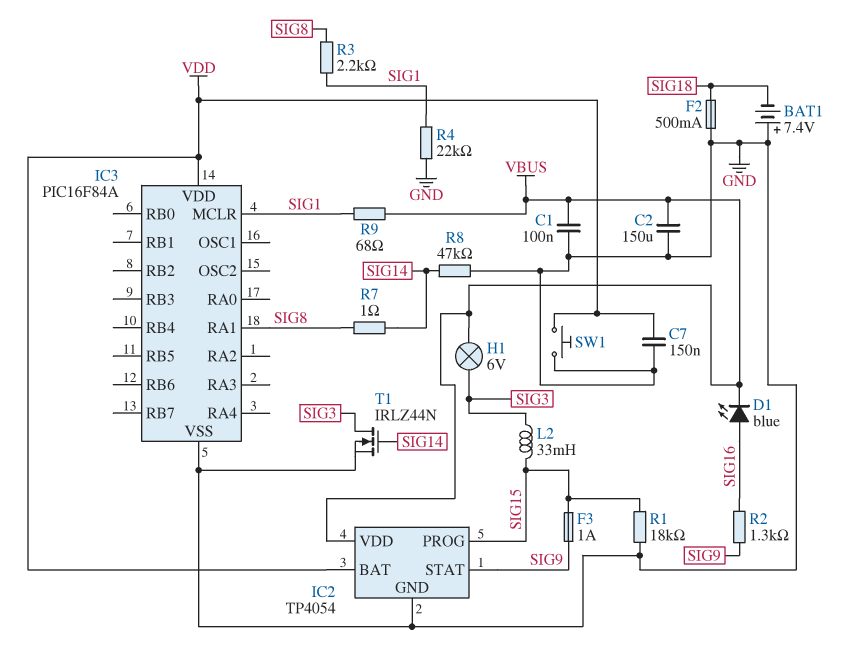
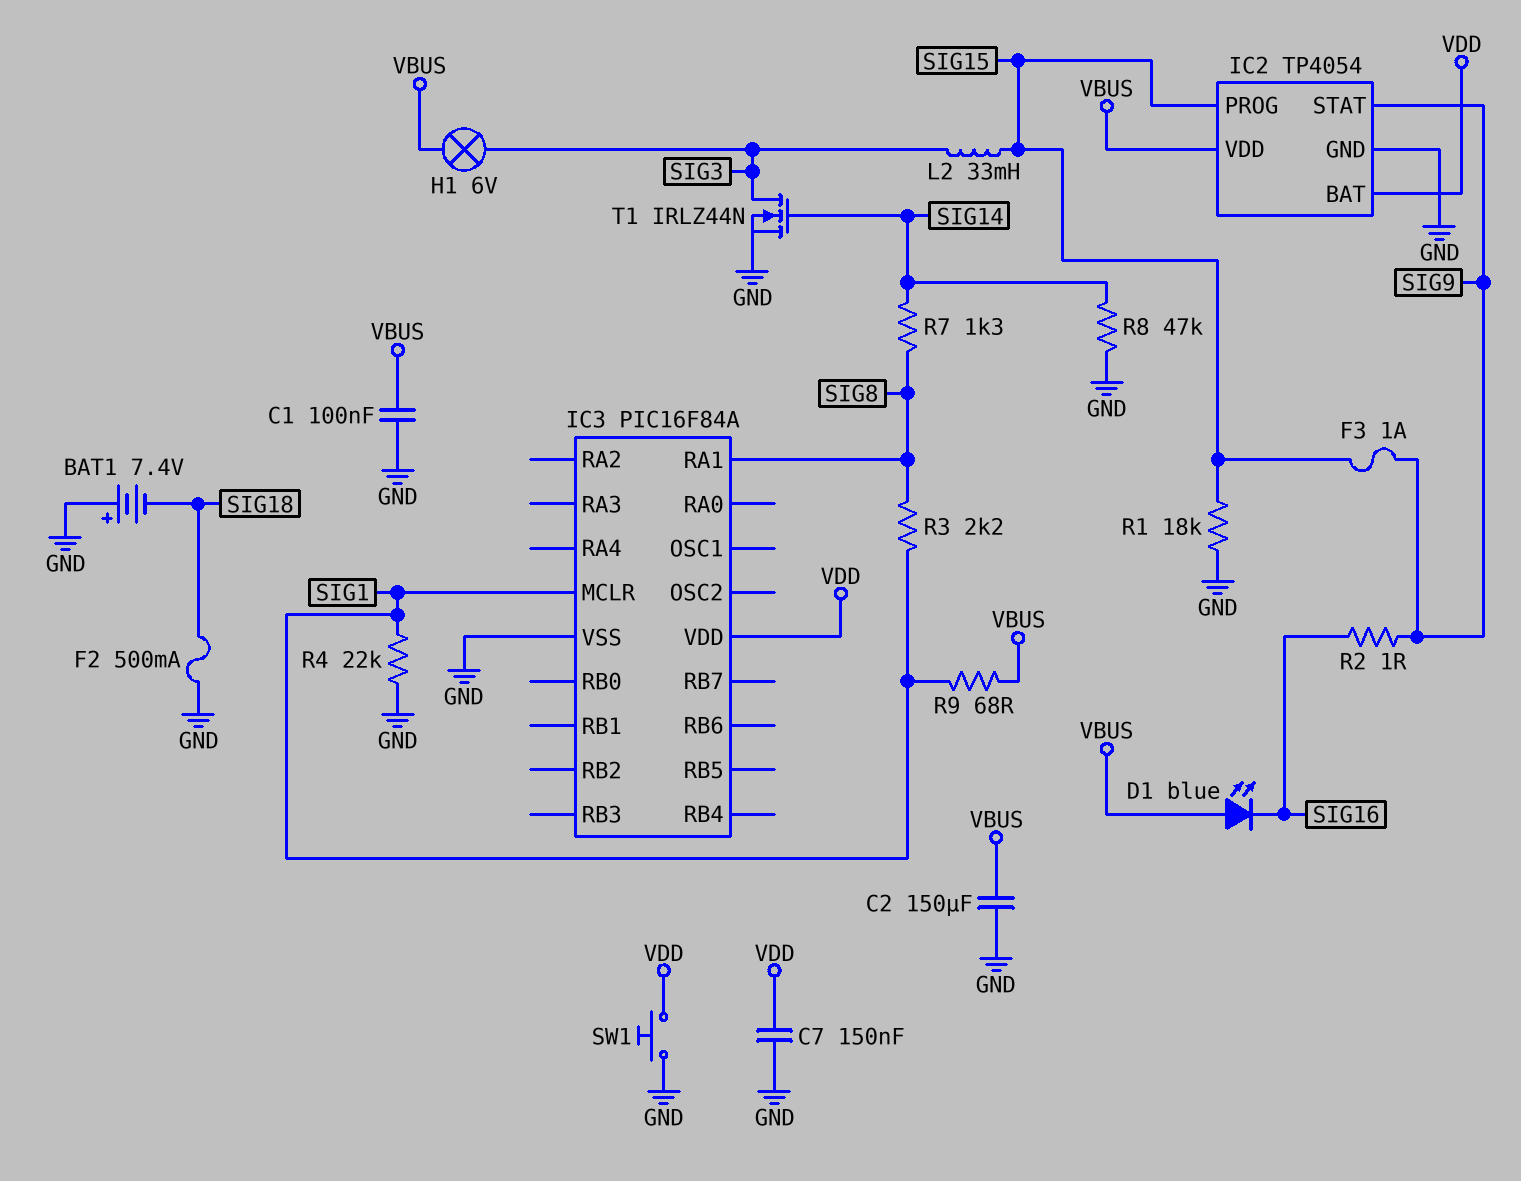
D1: LED blue (A SIG16, K VBUS) -> LED blue (A VBUS, K SIG16)
R2: 1.3k (SIG9, SIG16) -> 1 (SIG9, SIG16)
R7: 1 (SIG8, SIG14) -> 1.3k (SIG8, SIG14)

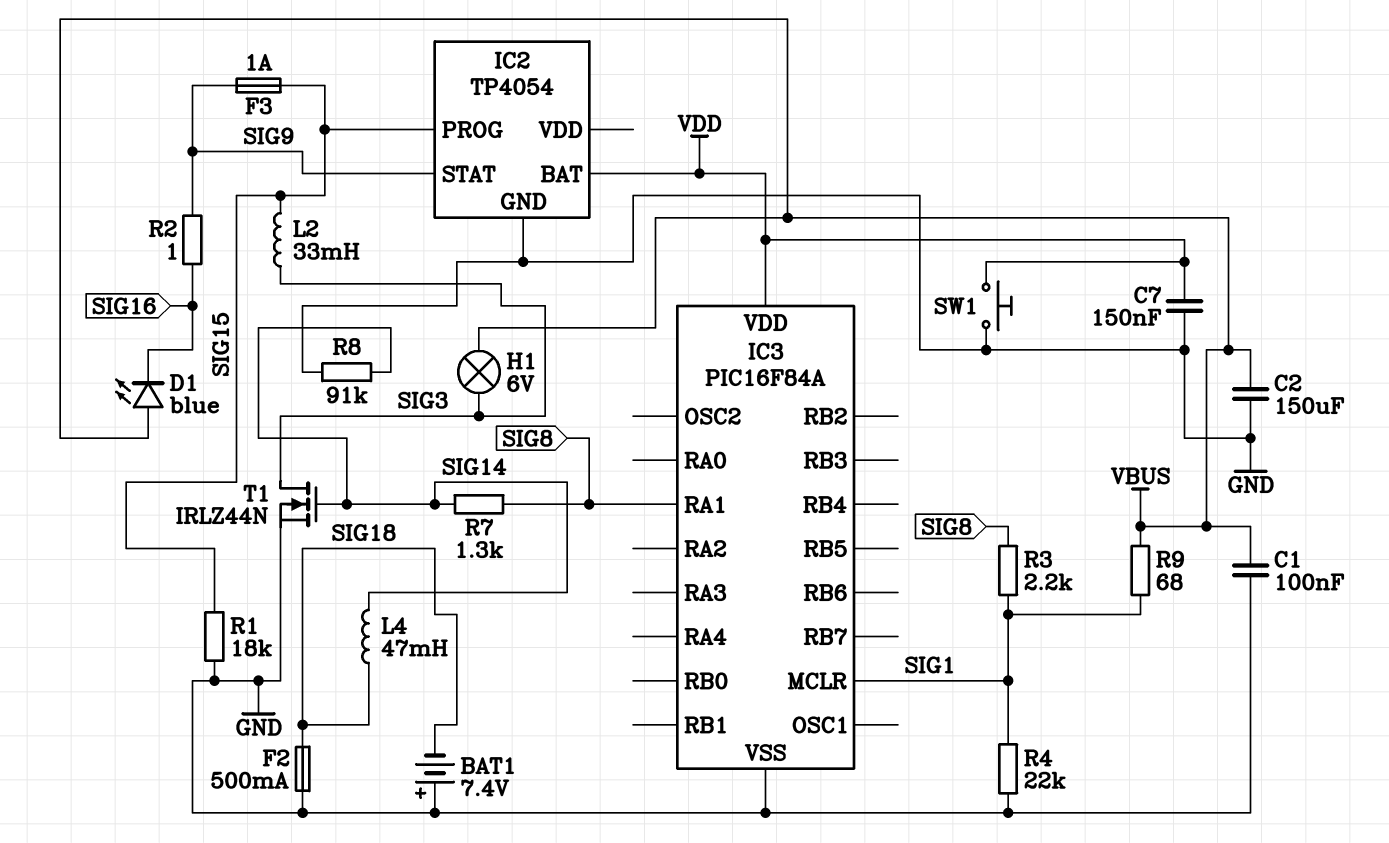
IC2 pin VDD: VBUS -> none
L4: none -> 47mH (SIG14, SIG18)
R8: 47k (GND, SIG14) -> 91k (GND, SIG14)

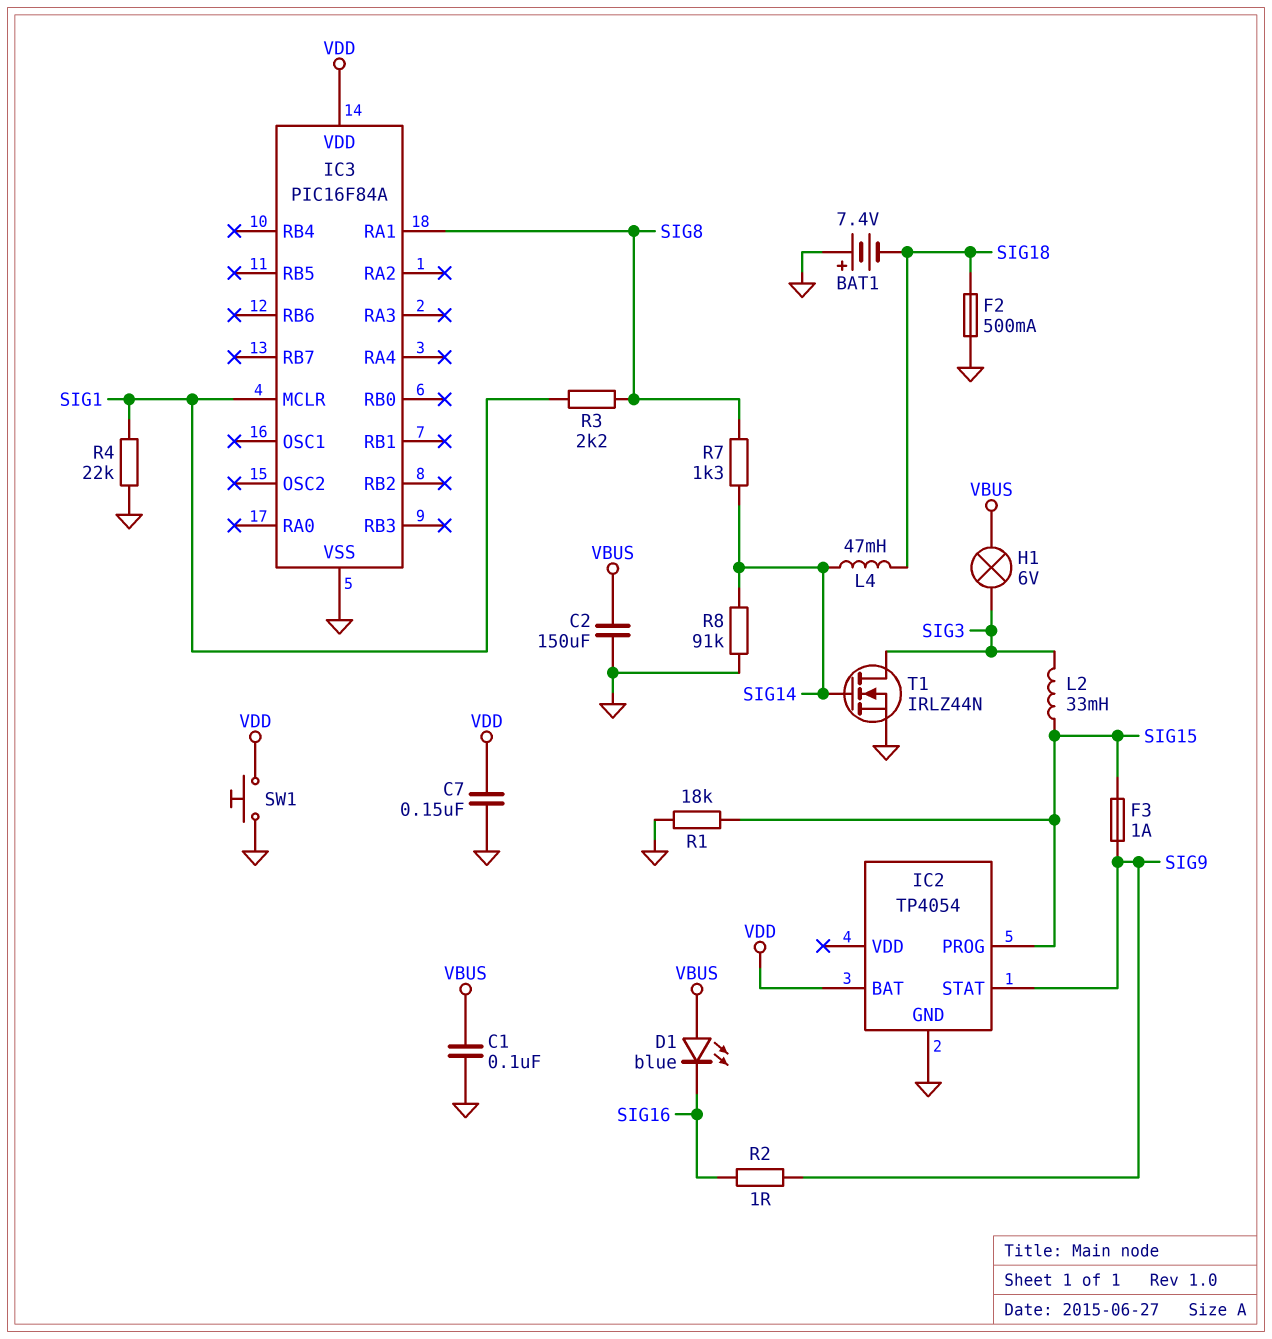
R9: 68 (SIG1, VBUS) -> none

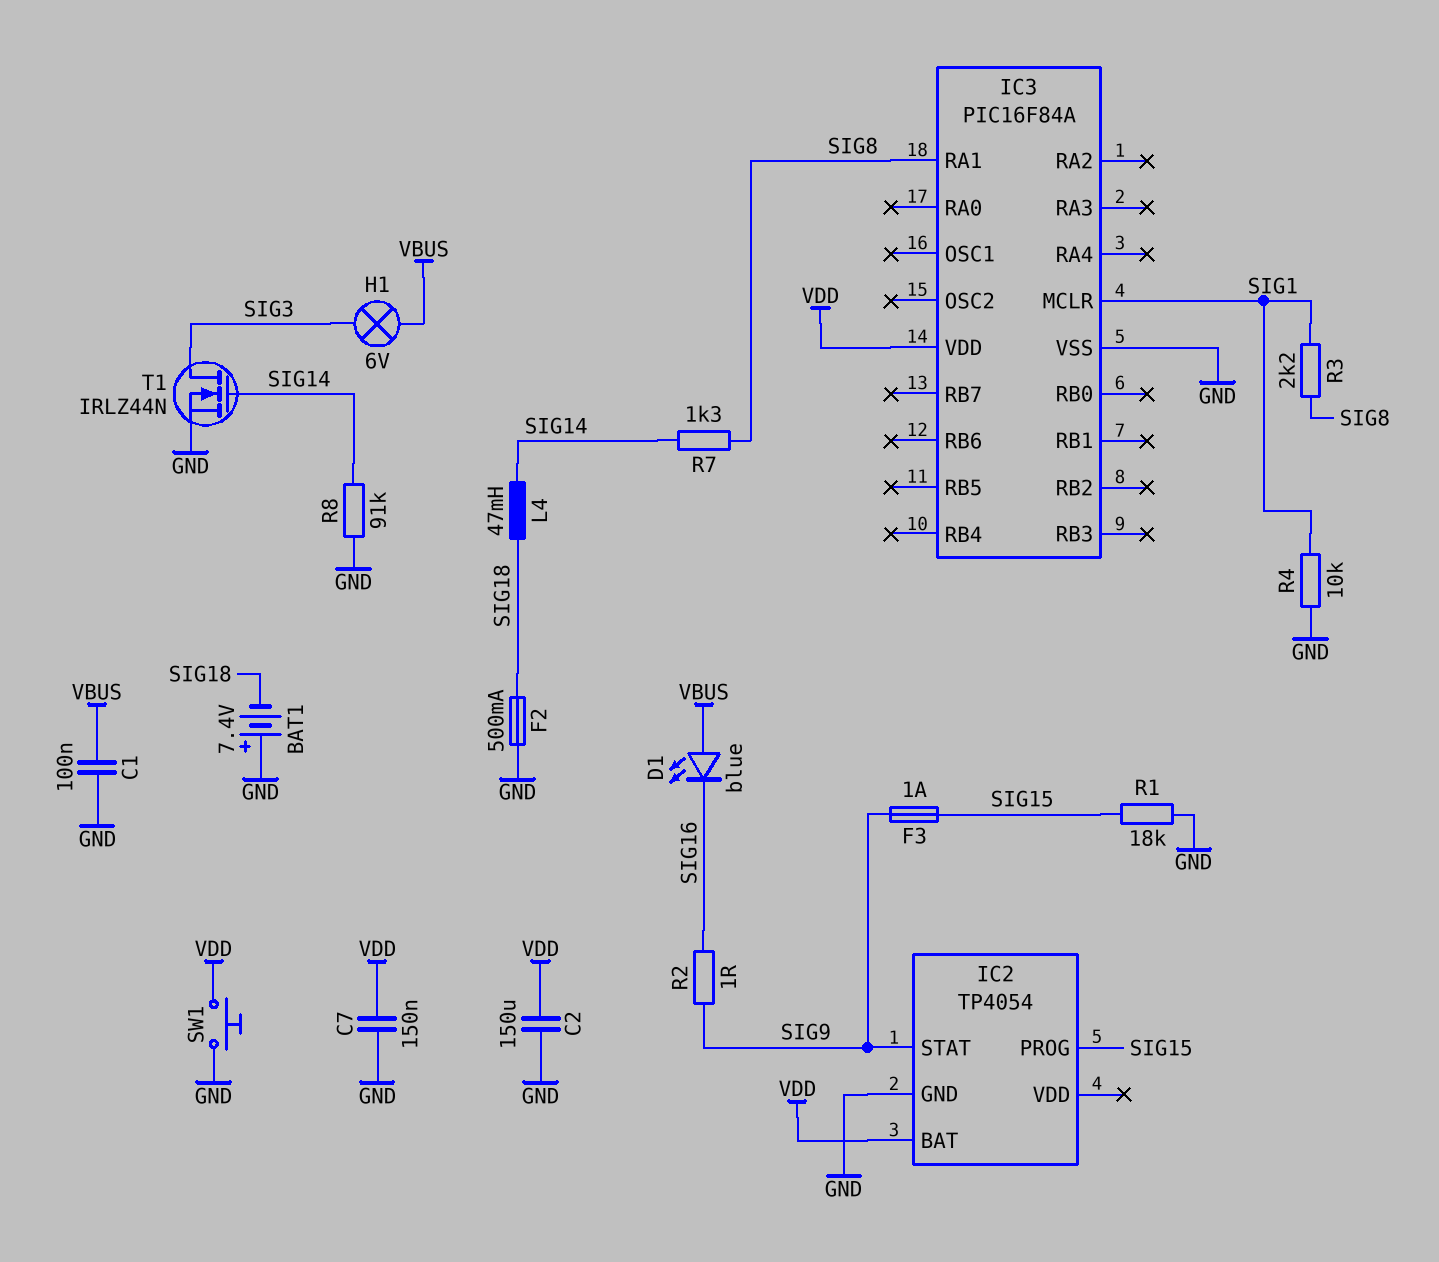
C2: 150uF (GND, VBUS) -> 150uF (GND, VDD)
L2: 33mH (SIG3, SIG15) -> none
R4: 22k (GND, SIG1) -> 10k (GND, SIG1)

